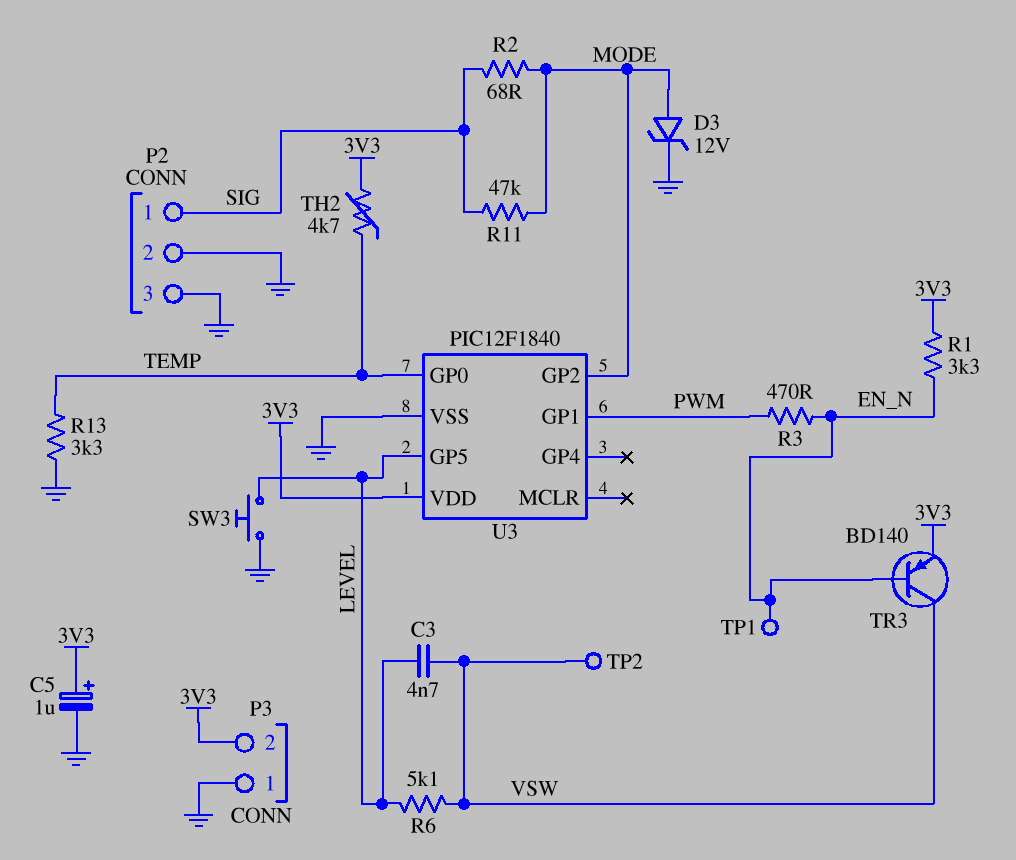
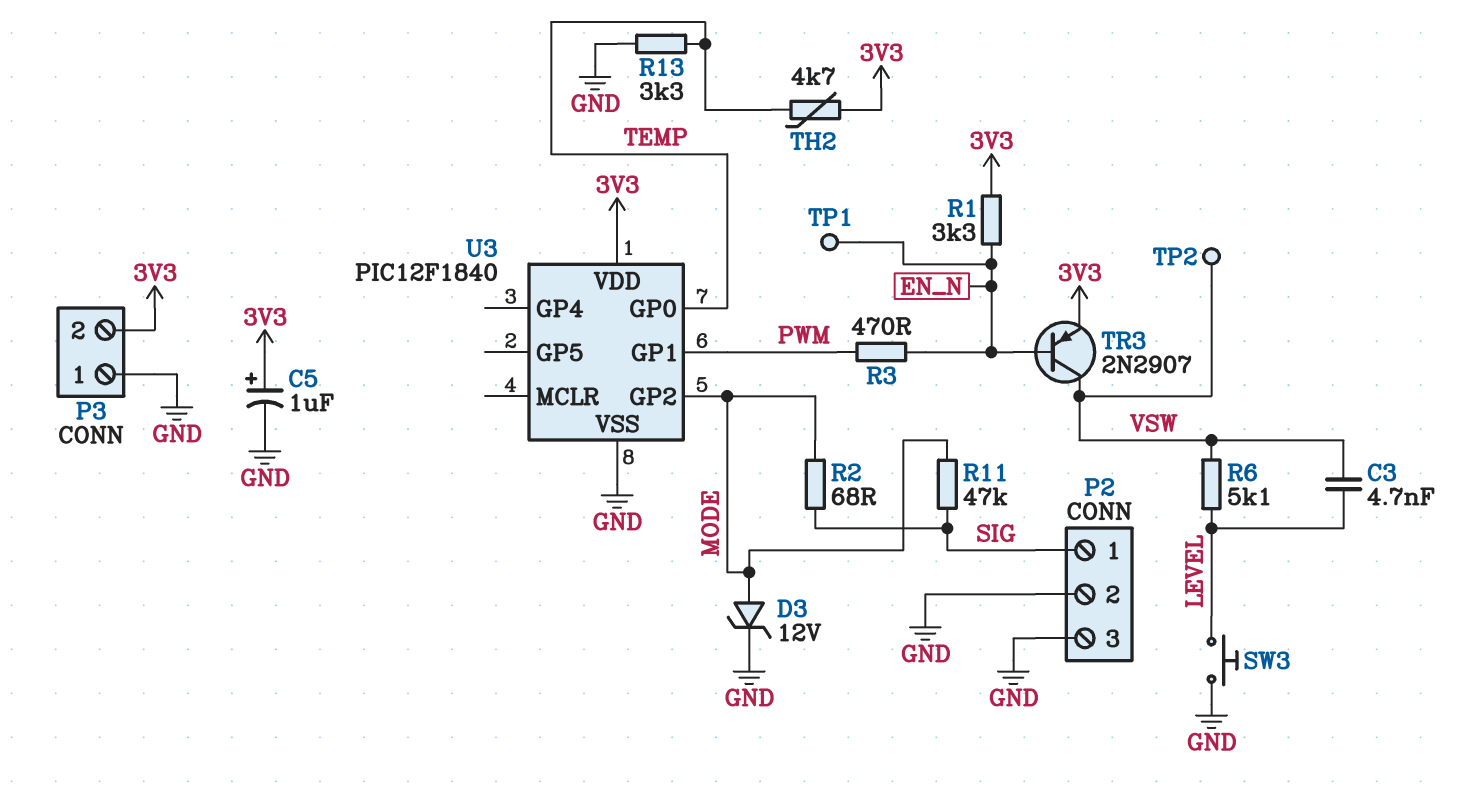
TR3: PNP BD140 (B EN_N, C VSW, E 3V3) -> PNP 2N2907 (B EN_N, C VSW, E 3V3)
U3 pin GP5: LEVEL -> none

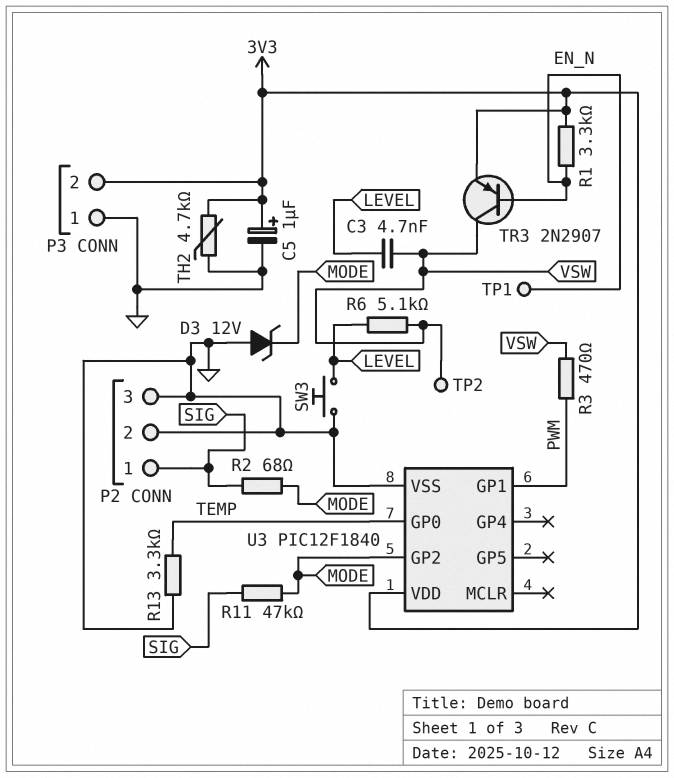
D3: zener 12V (A MODE, K GND) -> zener 12V (A GND, K MODE)
R3: 470 (EN_N, PWM) -> 470 (PWM, VSW)
TH2: 4.7k (3V3, TEMP) -> 4.7k (3V3, GND)

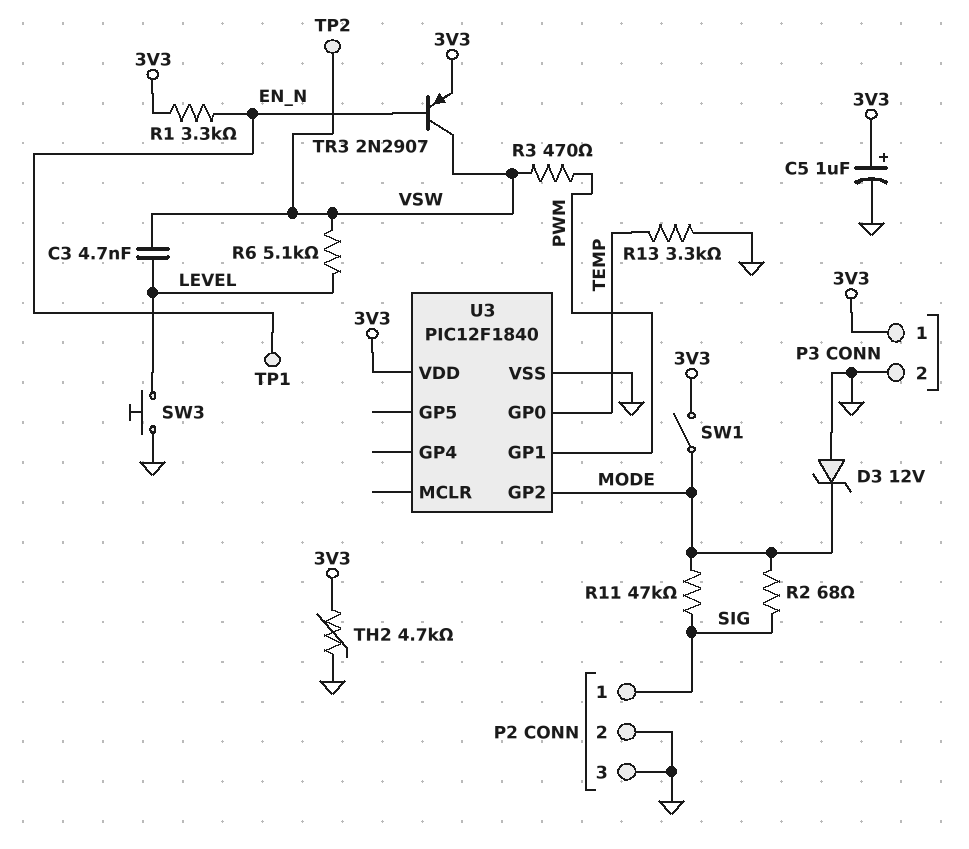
P3 pin 1: GND -> 3V3
P3 pin 2: 3V3 -> GND
SW1: none -> switch (3V3, MODE)

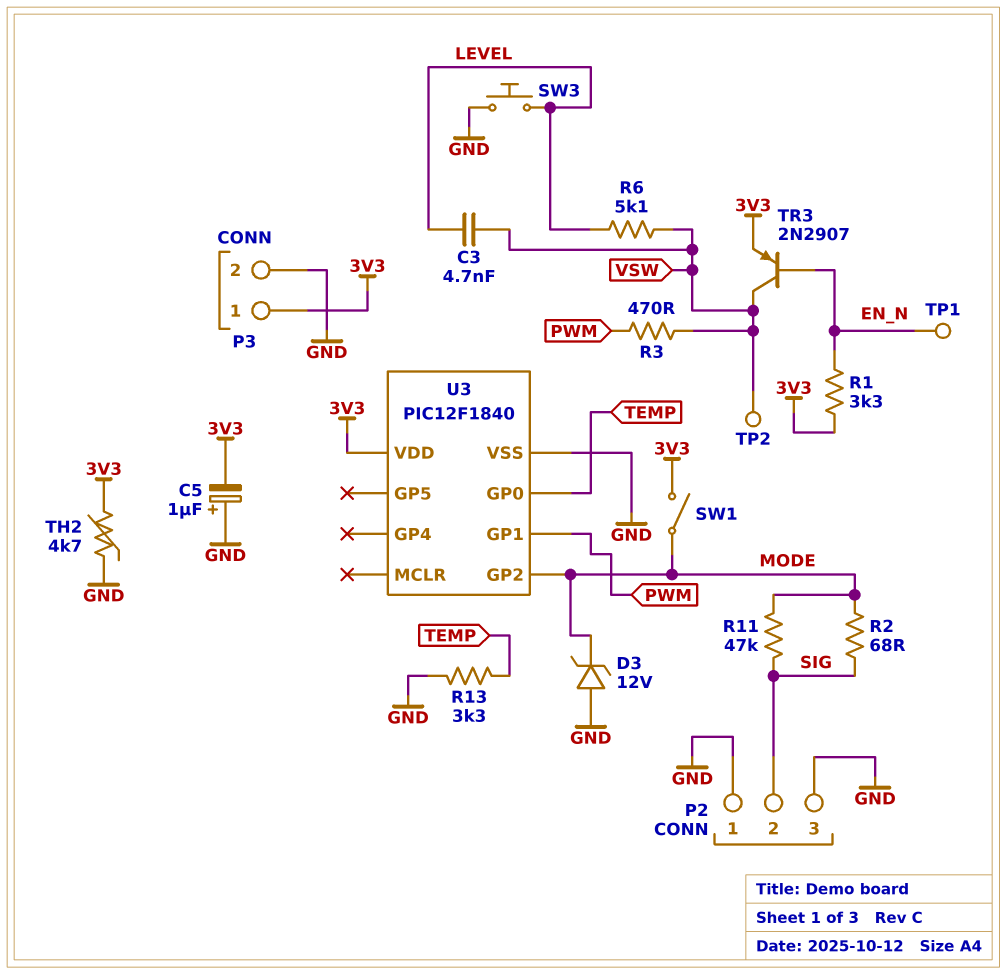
C5: 1uF (plus 3V3, minus GND) -> 1uF (plus GND, minus 3V3)
P2 pin 1: SIG -> GND
P2 pin 2: GND -> SIG

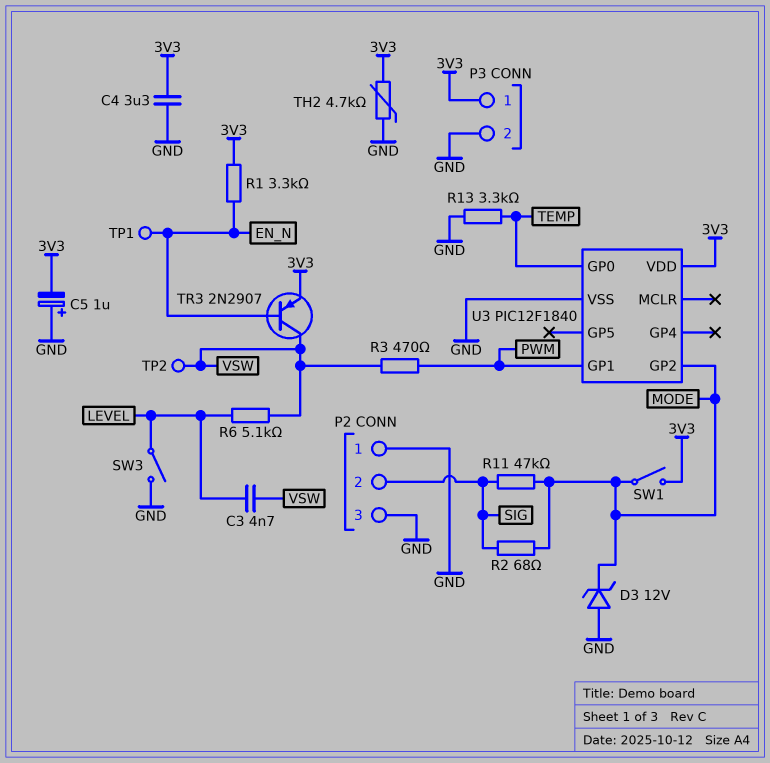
C4: none -> 3.3uF (3V3, GND)
SW3: button (GND, LEVEL) -> switch (GND, LEVEL)

